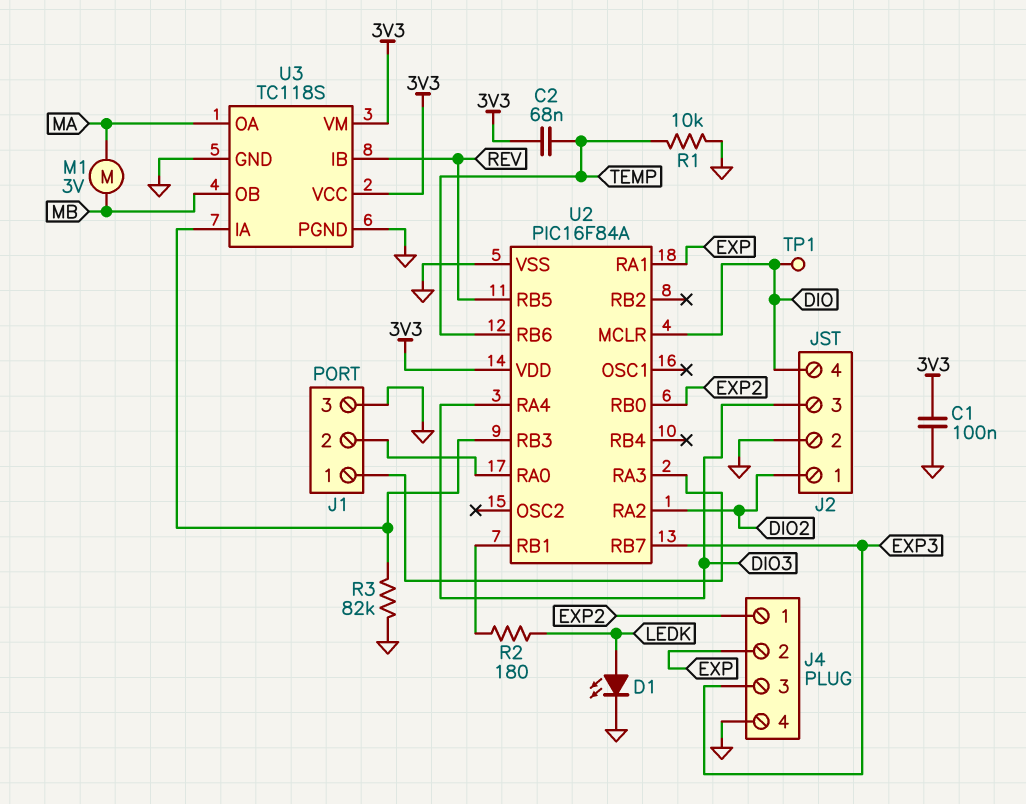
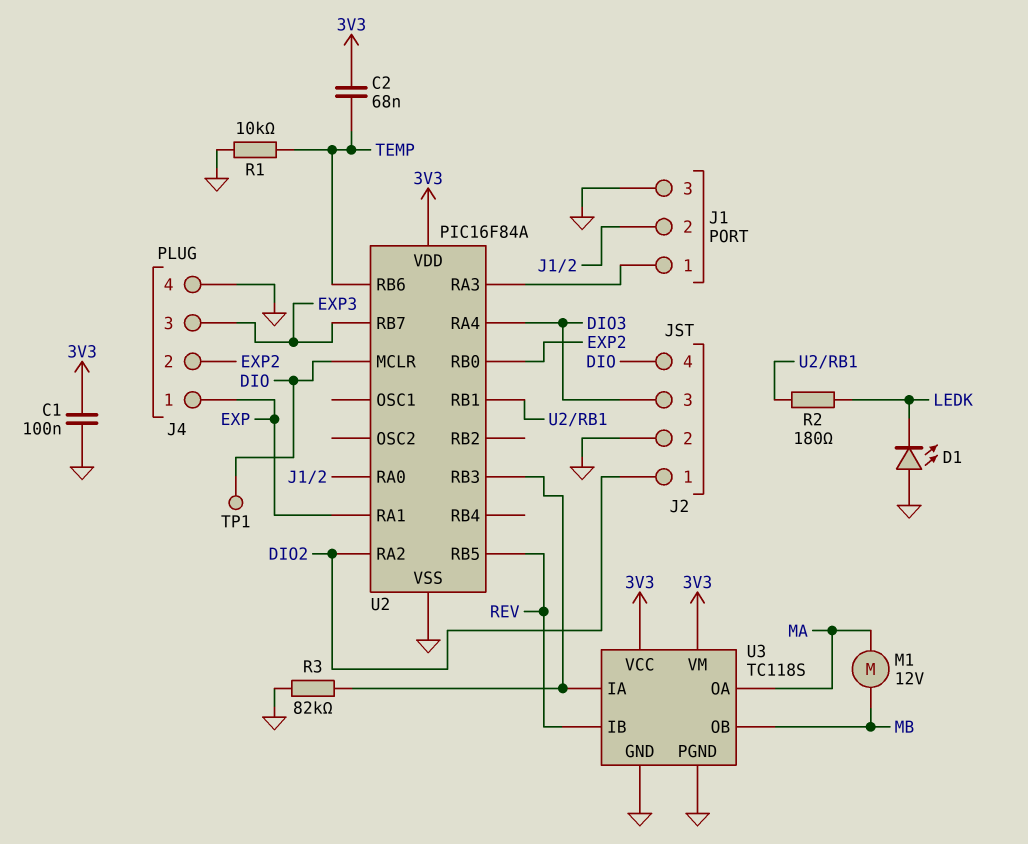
D1: LED (A LEDK, K GND) -> LED (A GND, K LEDK)
J4 pin 1: EXP2 -> EXP
J4 pin 2: EXP -> EXP2
M1: motor 3V (MA, MB) -> motor 12V (MA, MB)

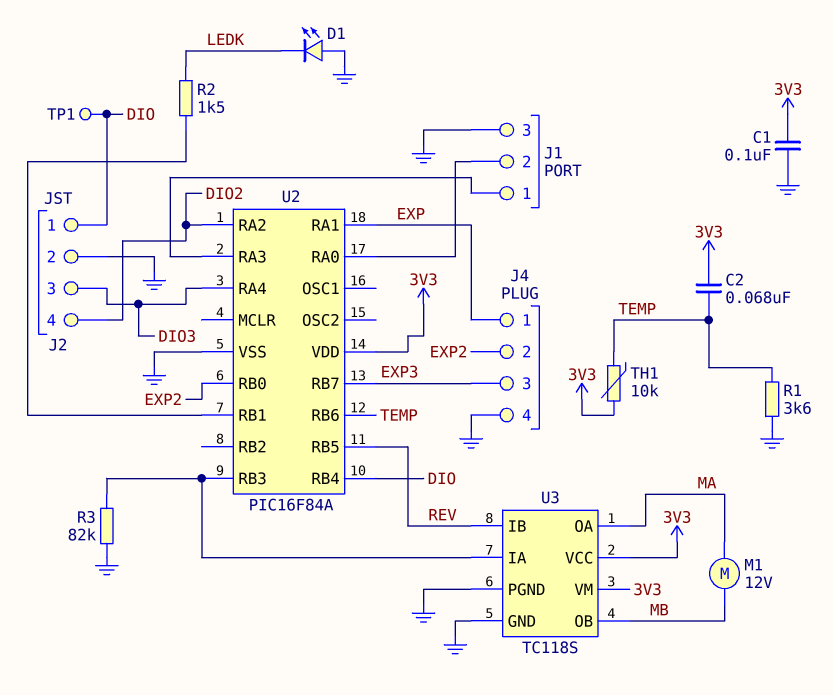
J2 pin 1: DIO2 -> DIO
J2 pin 4: DIO -> DIO2
R1: 10k (GND, TEMP) -> 3.6k (GND, TEMP)
R2: 180 (LEDK, U2/RB1) -> 1.5k (LEDK, U2/RB1)
TH1: none -> 10k (3V3, TEMP)
U2 pin MCLR: DIO -> none
U2 pin RB4: none -> DIO

